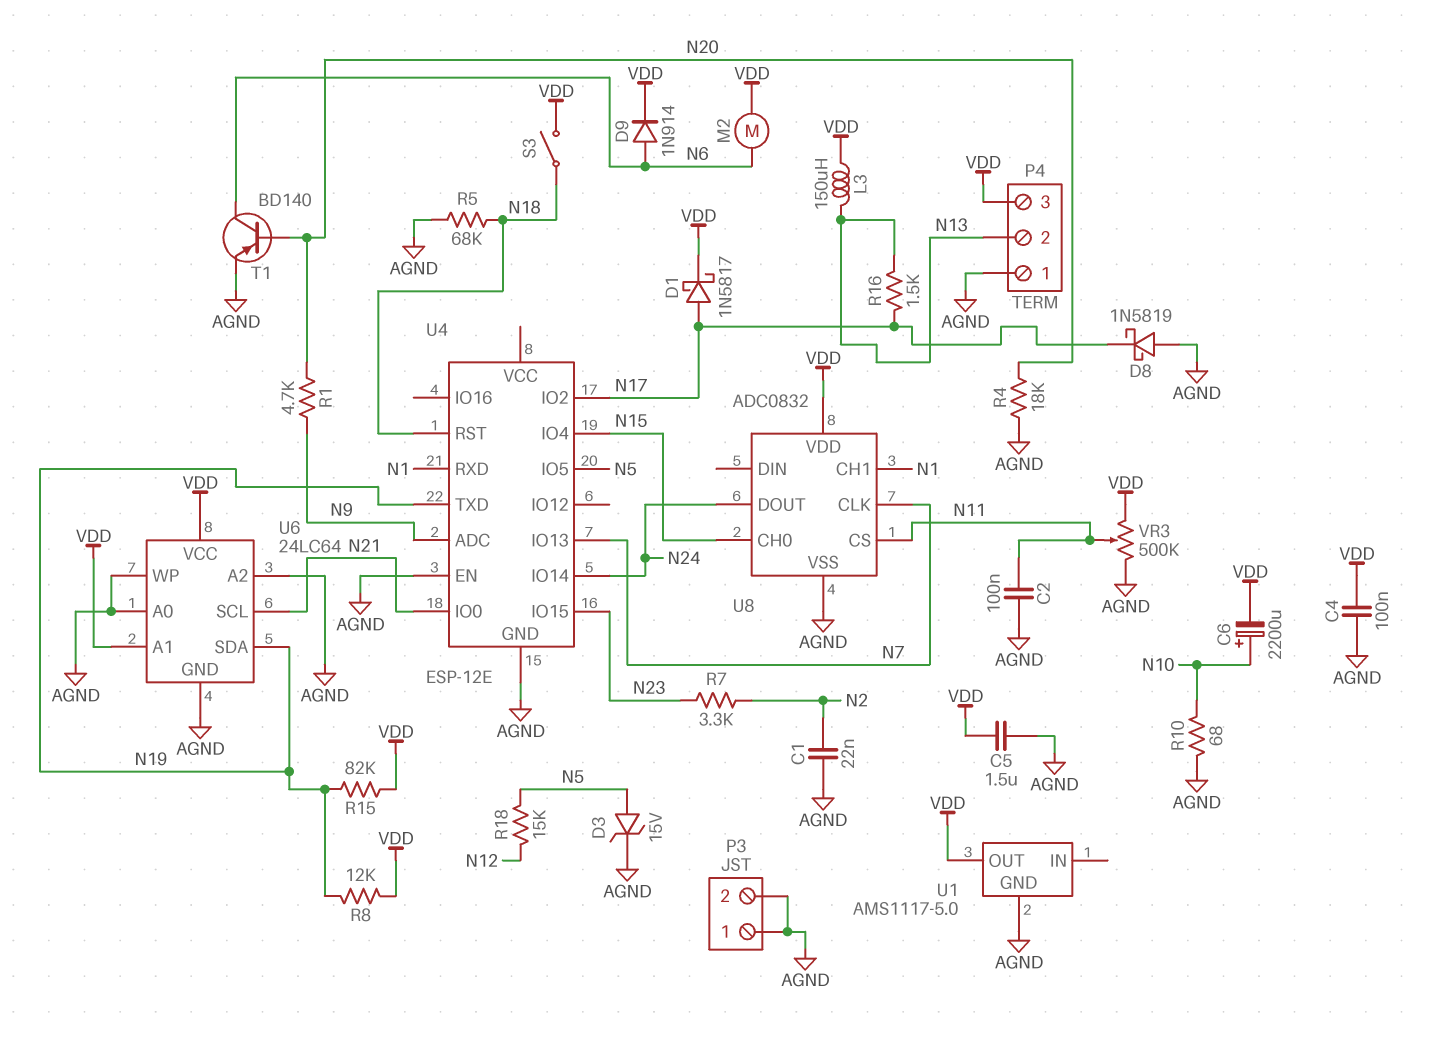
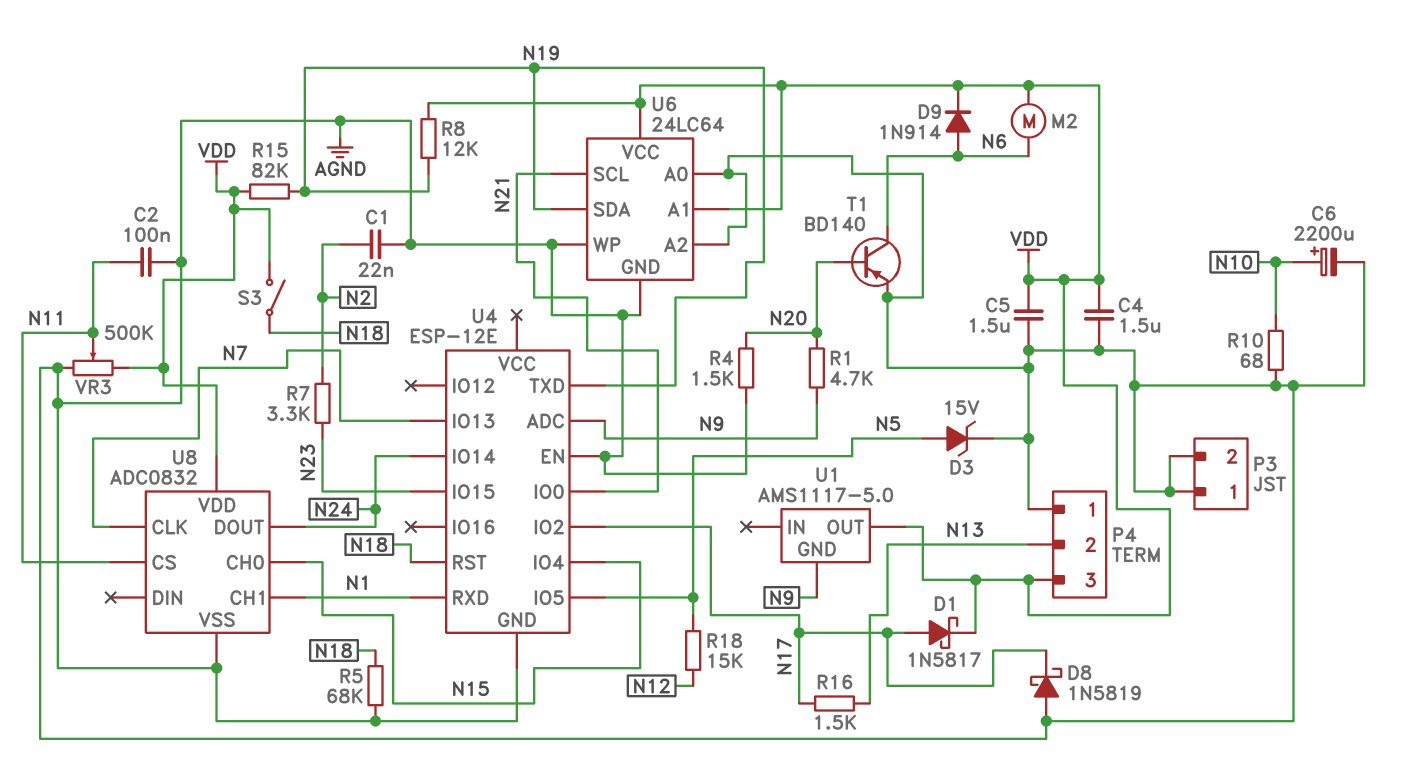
C4: 100nF (AGND, VDD) -> 1.5uF (AGND, VDD)
C6: 2200uF (plus N10, minus VDD) -> 2200uF (plus N10, minus AGND)
L3: 150uH (N13, VDD) -> none
R4: 18k (AGND, N20) -> 1.5k (AGND, N20)
U1 pin GND: AGND -> N9

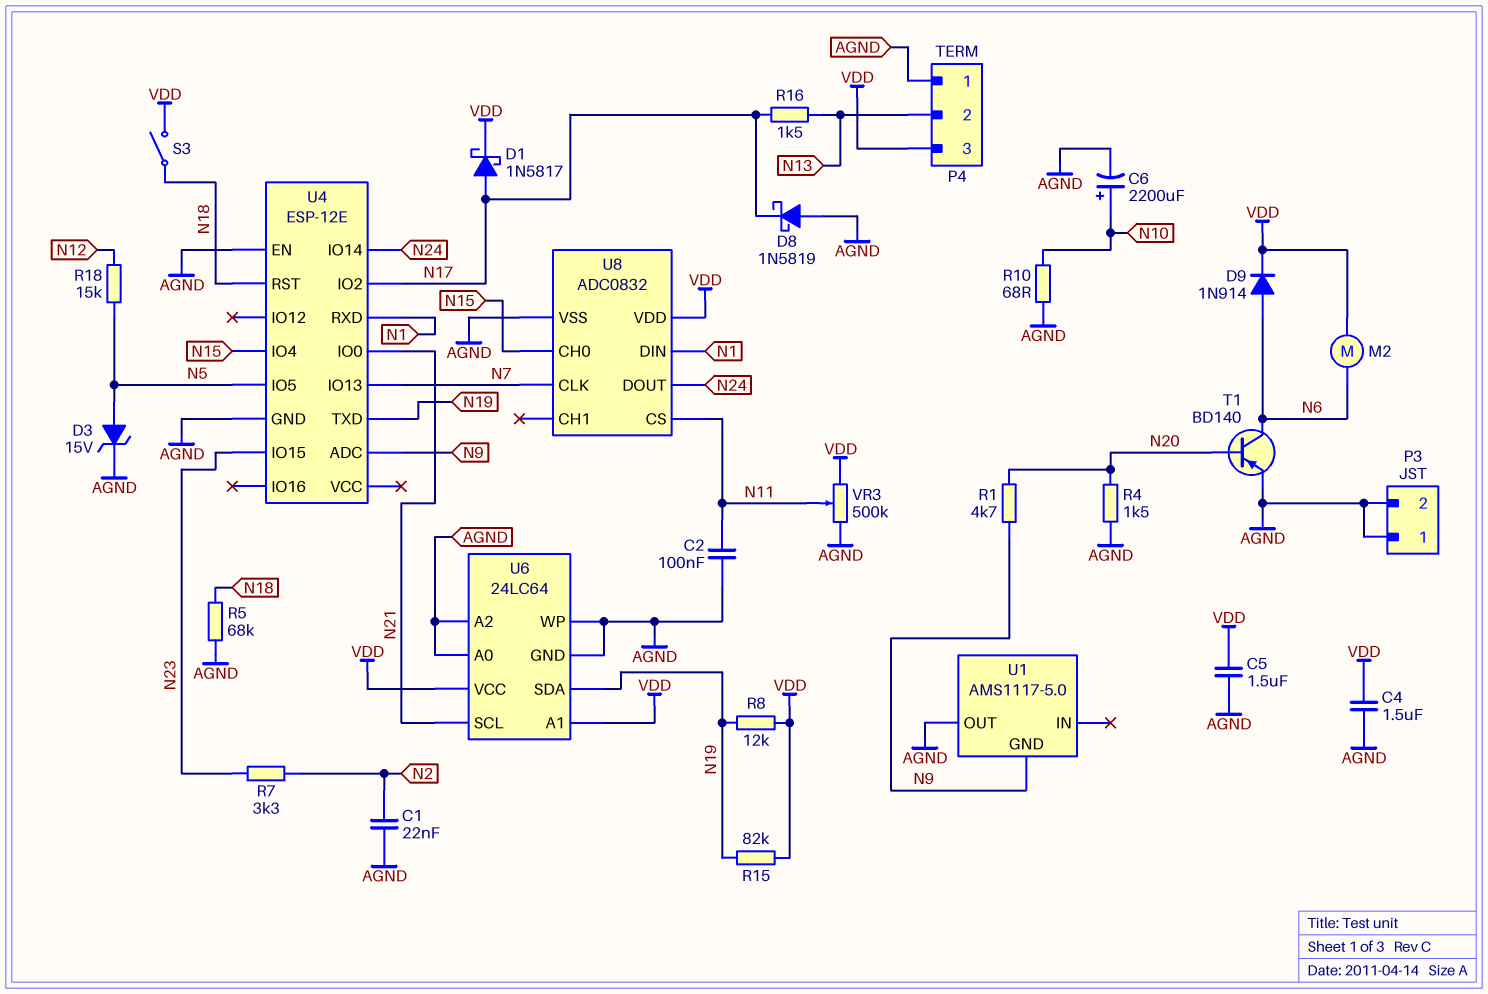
U1 pin OUT: VDD -> AGND
U8 pin CH1: N1 -> none
U8 pin DIN: none -> N1

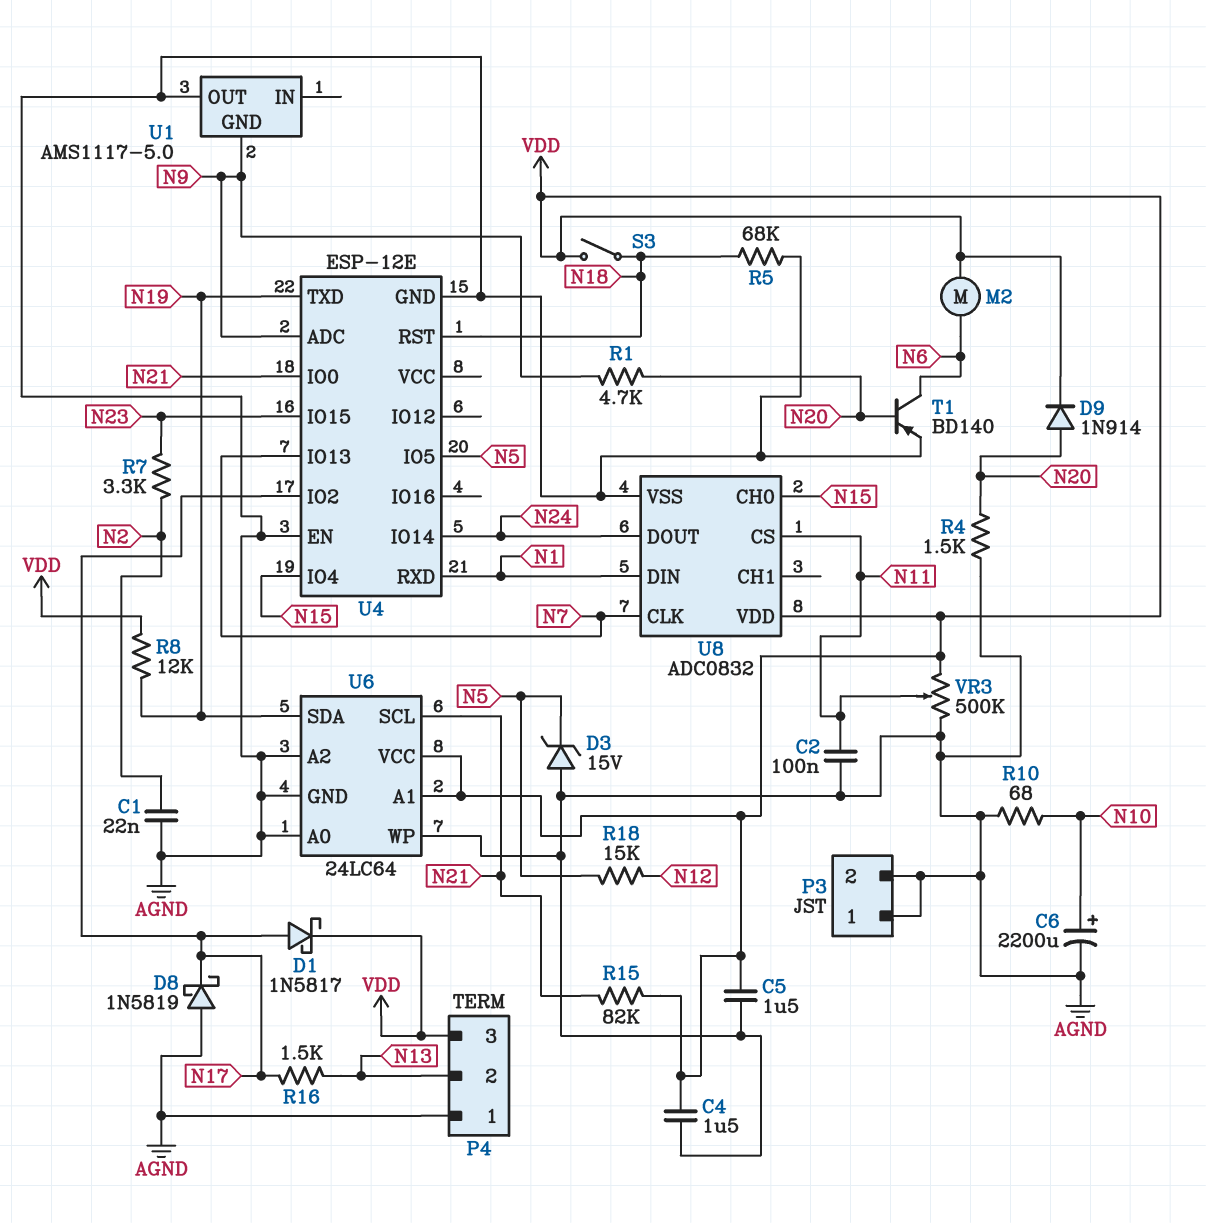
D3: zener 15V (A N5, K AGND) -> zener 15V (A AGND, K N5)
D9: diode 1N914 (A N6, K VDD) -> diode 1N914 (A N20, K VDD)
R15: 82k (N19, VDD) -> 82k (N21, VDD)

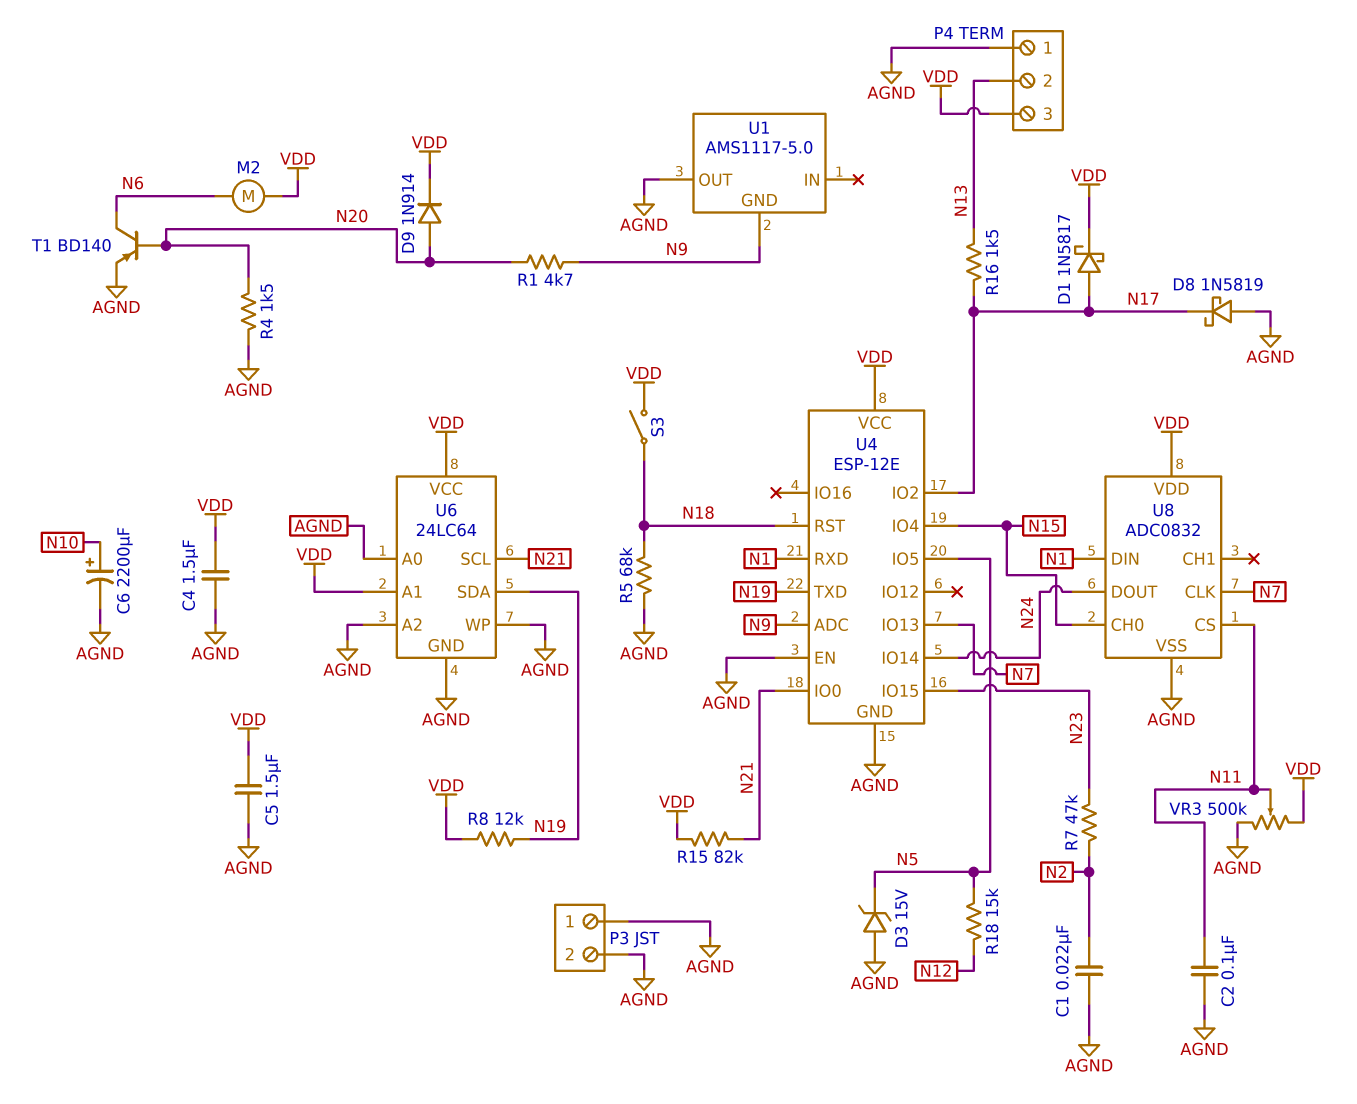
R7: 3.3k (N2, N23) -> 47k (N2, N23)
R10: 68 (AGND, N10) -> none
U4 pin VCC: none -> VDD

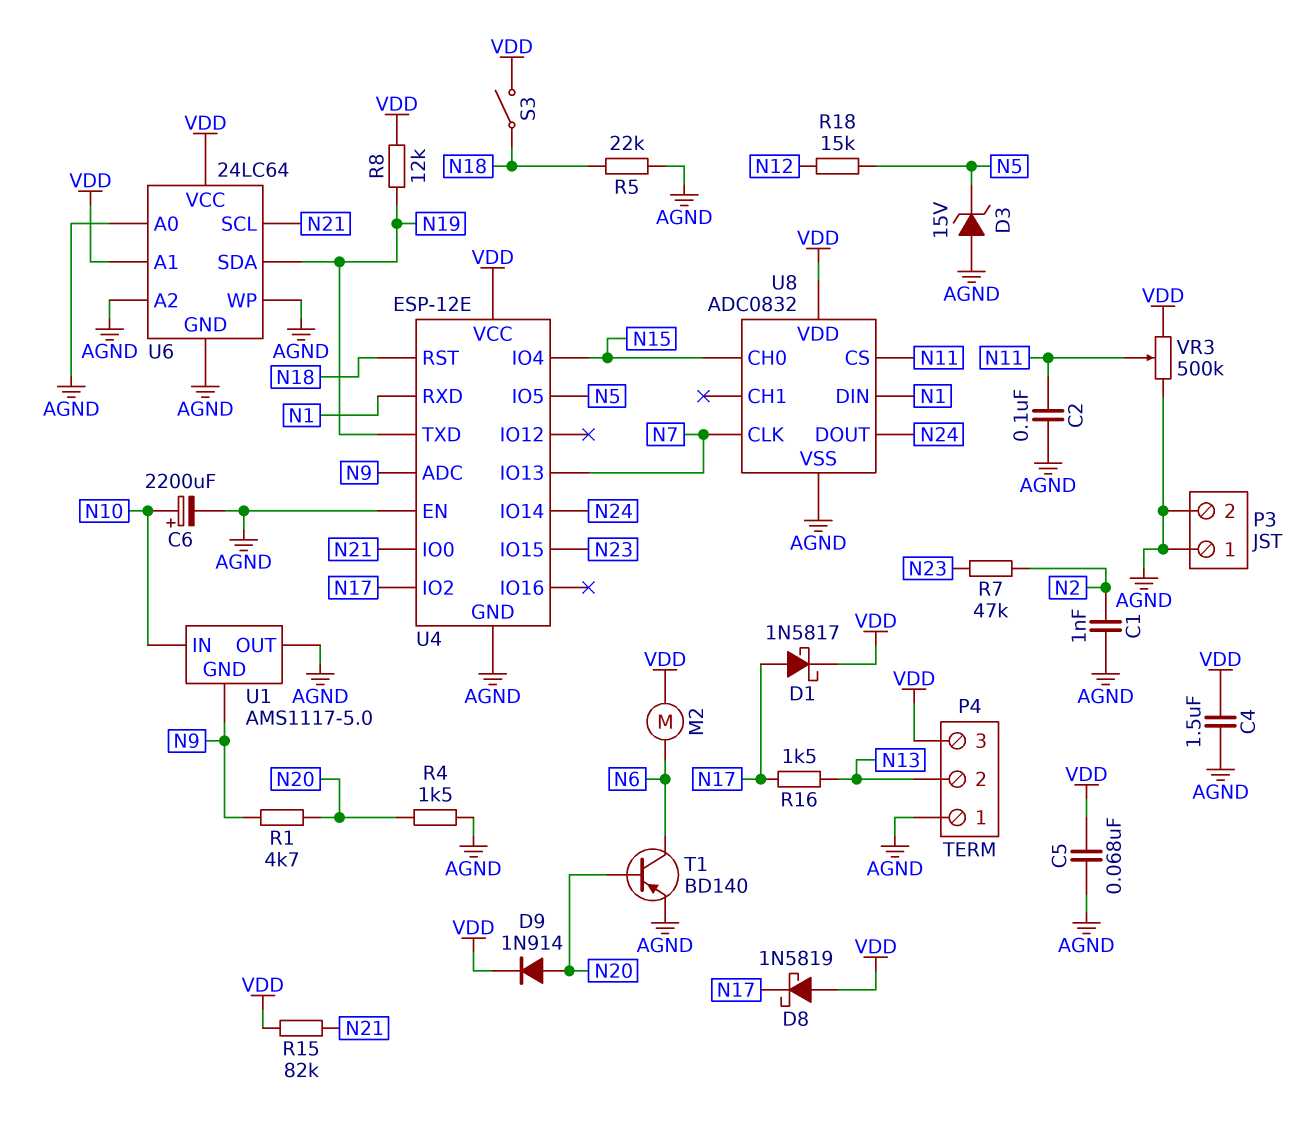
C1: 22nF (AGND, N2) -> 1nF (AGND, N2)
C5: 1.5uF (AGND, VDD) -> 68nF (AGND, VDD)
D8: schottky 1N5819 (A AGND, K N17) -> schottky 1N5819 (A VDD, K N17)
R5: 68k (AGND, N18) -> 22k (AGND, N18)
U1 pin IN: none -> N10

